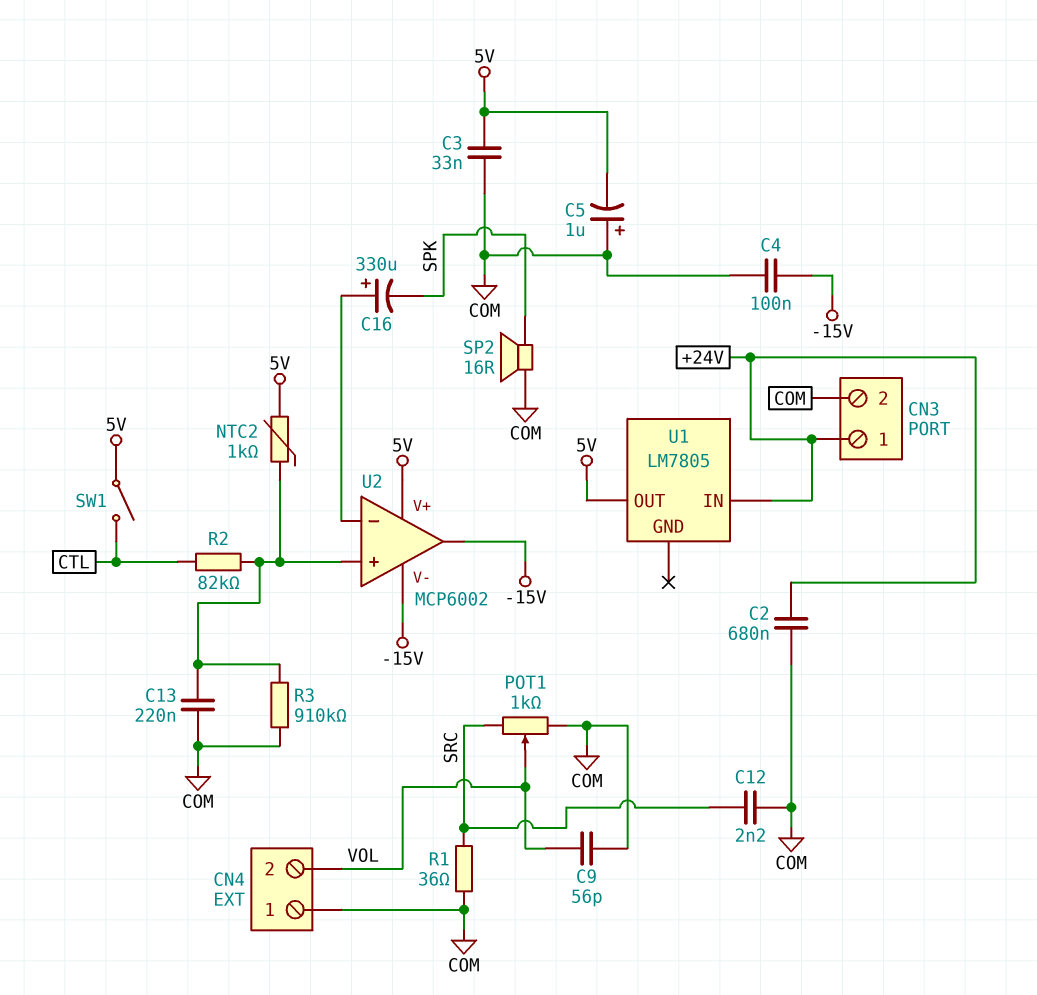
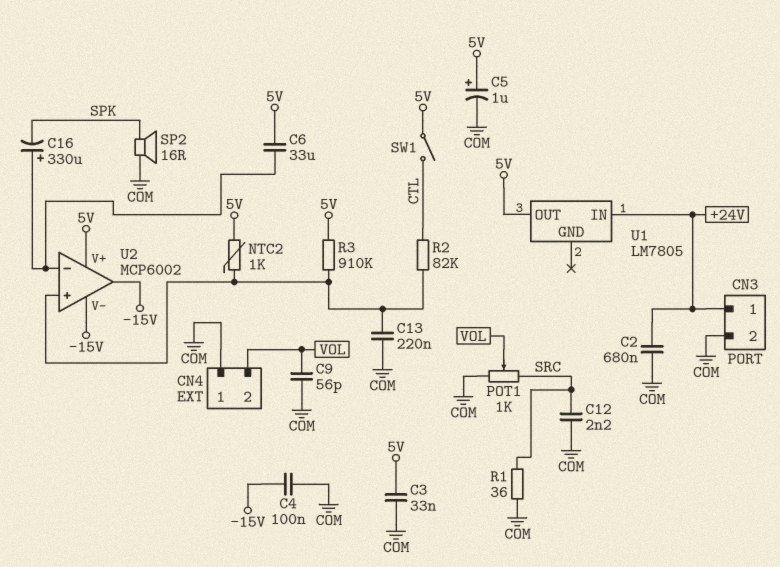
C5: 1uF (plus COM, minus 5V) -> 1uF (plus 5V, minus COM)
C6: none -> 33uF (5V, U2/in-)
R3: 910k (COM, U2/in+) -> 910k (5V, U2/in+)

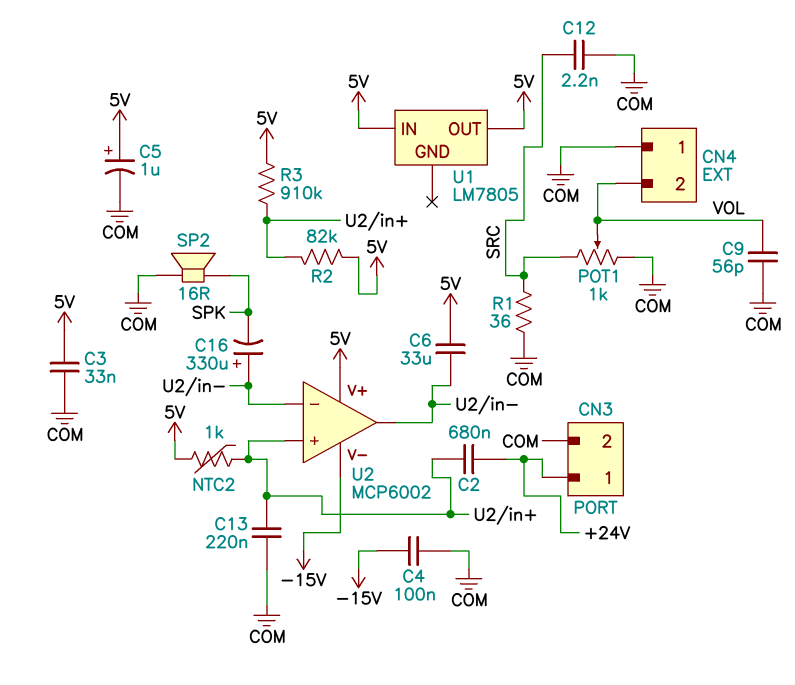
C2: 680nF (+24V, COM) -> 680nF (+24V, U2/in+)
R2: 82k (CTL, U2/in+) -> 82k (5V, U2/in+)
SW1: switch (5V, CTL) -> none
U1 pin IN: +24V -> 5V
U2 pin out: -15V -> U2/in-

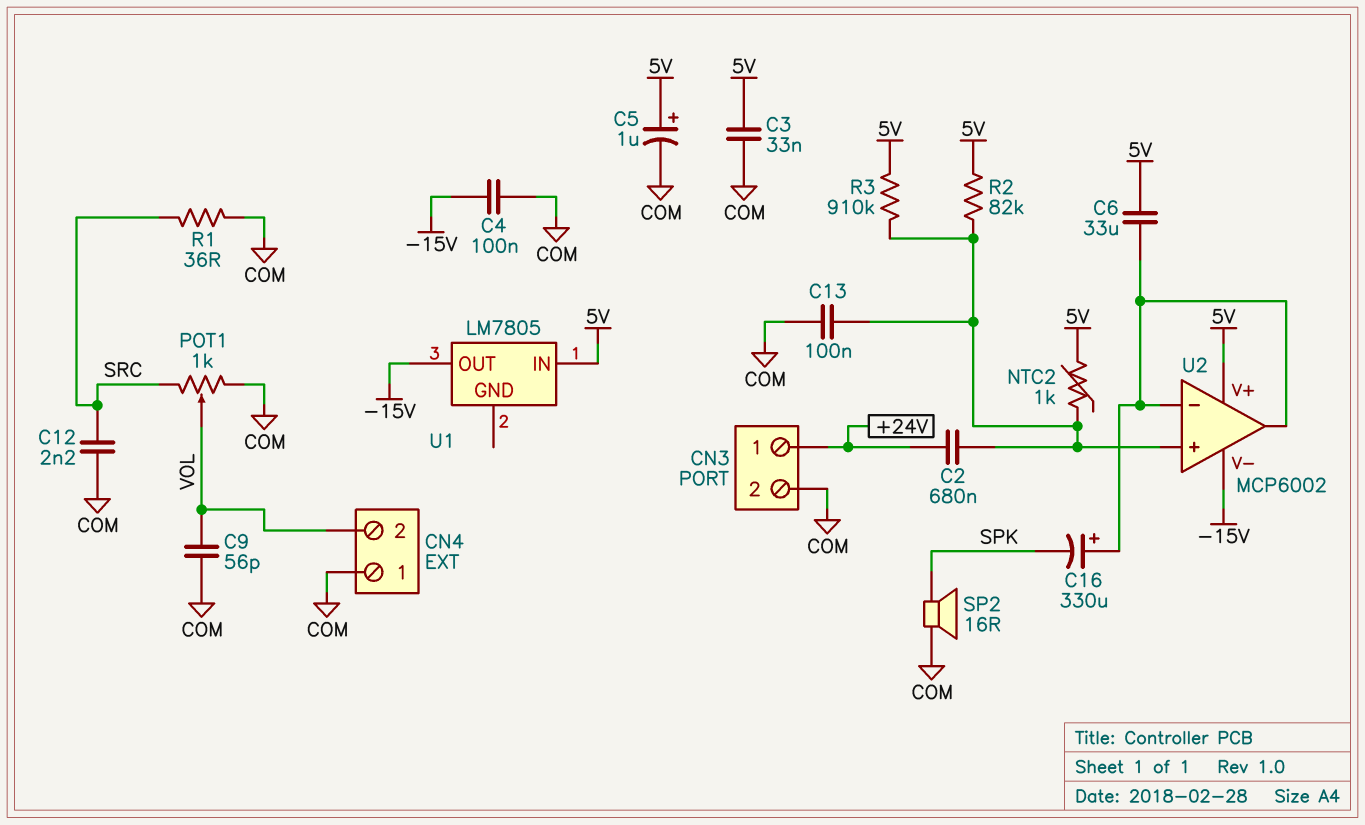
C13: 220nF (COM, U2/in+) -> 100nF (COM, U2/in+)
U1 pin OUT: 5V -> -15V

